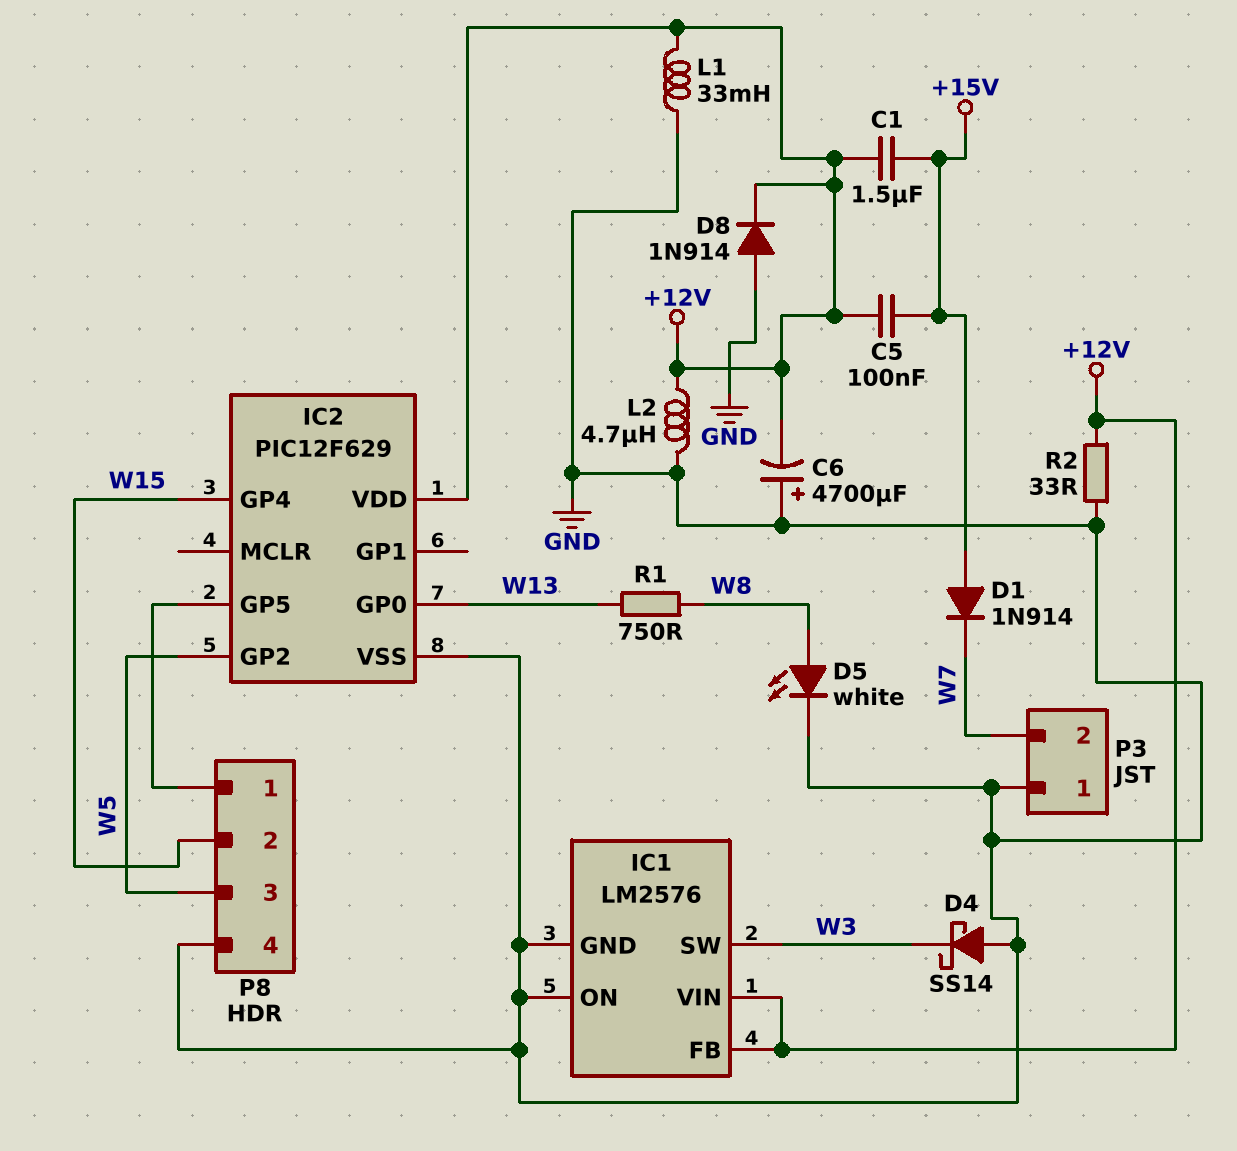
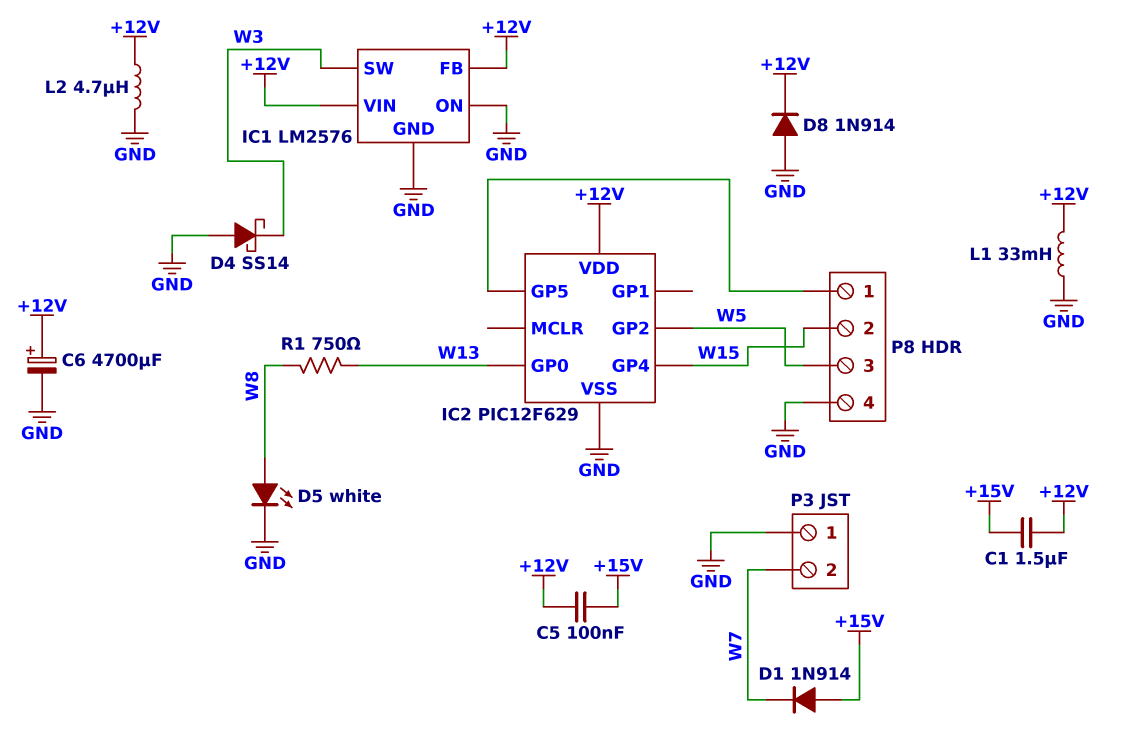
C6: 4700uF (plus GND, minus +12V) -> 4700uF (plus +12V, minus GND)
R2: 33 (+12V, GND) -> none

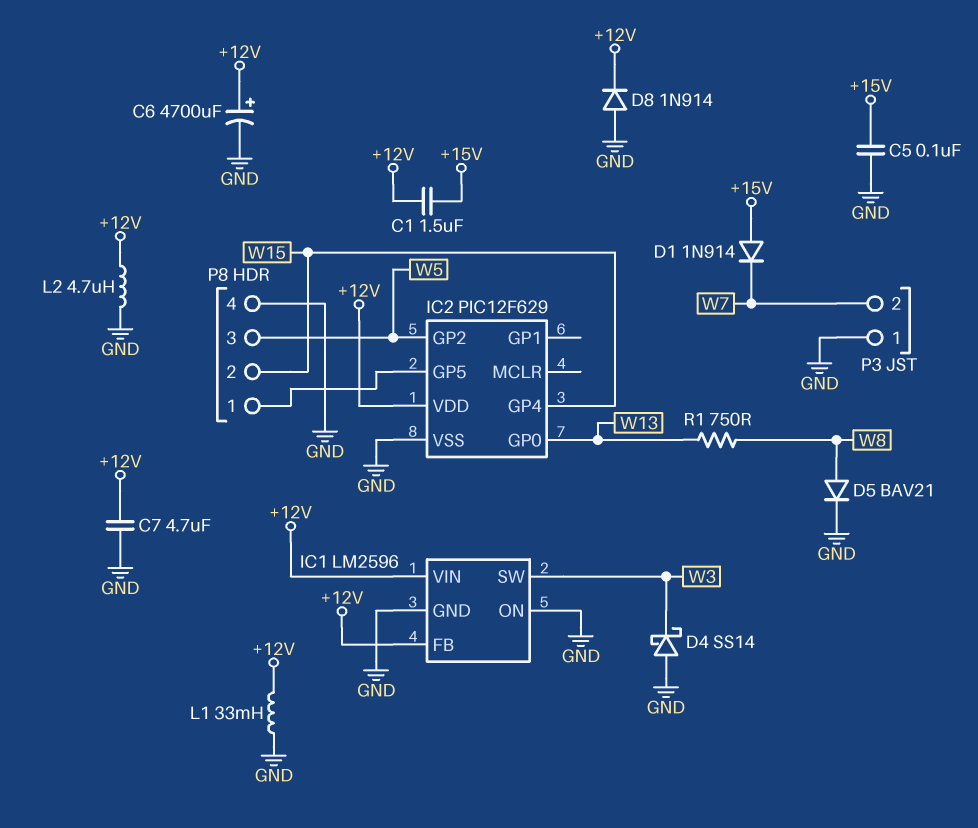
C5: 100nF (+12V, +15V) -> 100nF (+15V, GND)
C7: none -> 4.7uF (+12V, GND)
D5: LED white (A W8, K GND) -> diode BAV21 (A W8, K GND)
IC1: LM2576 -> LM2596

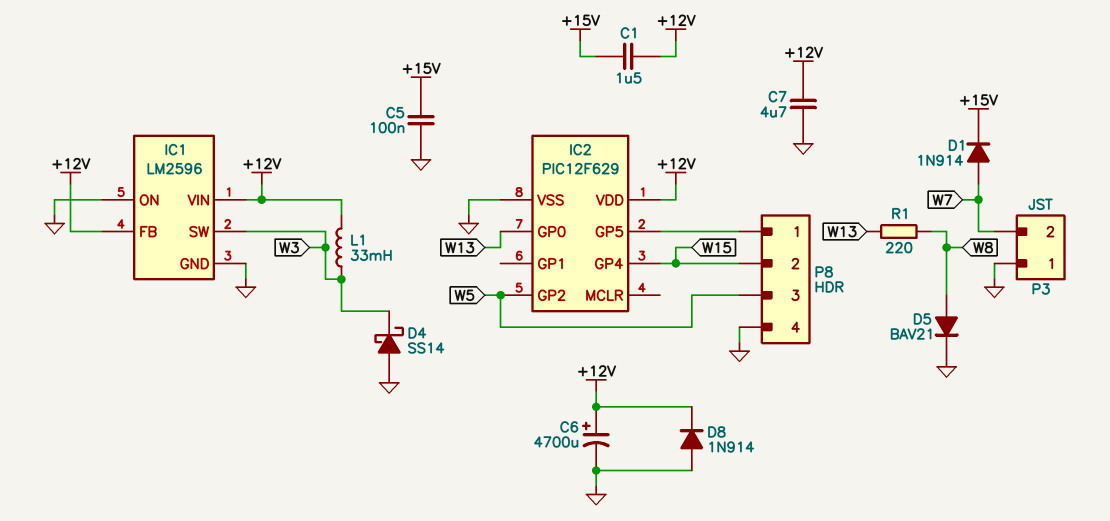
D1: diode 1N914 (A +15V, K W7) -> diode 1N914 (A W7, K +15V)
L1: 33mH (+12V, GND) -> 33mH (+12V, W3)
L2: 4.7uH (+12V, GND) -> none
R1: 750 (W8, W13) -> 220 (W8, W13)

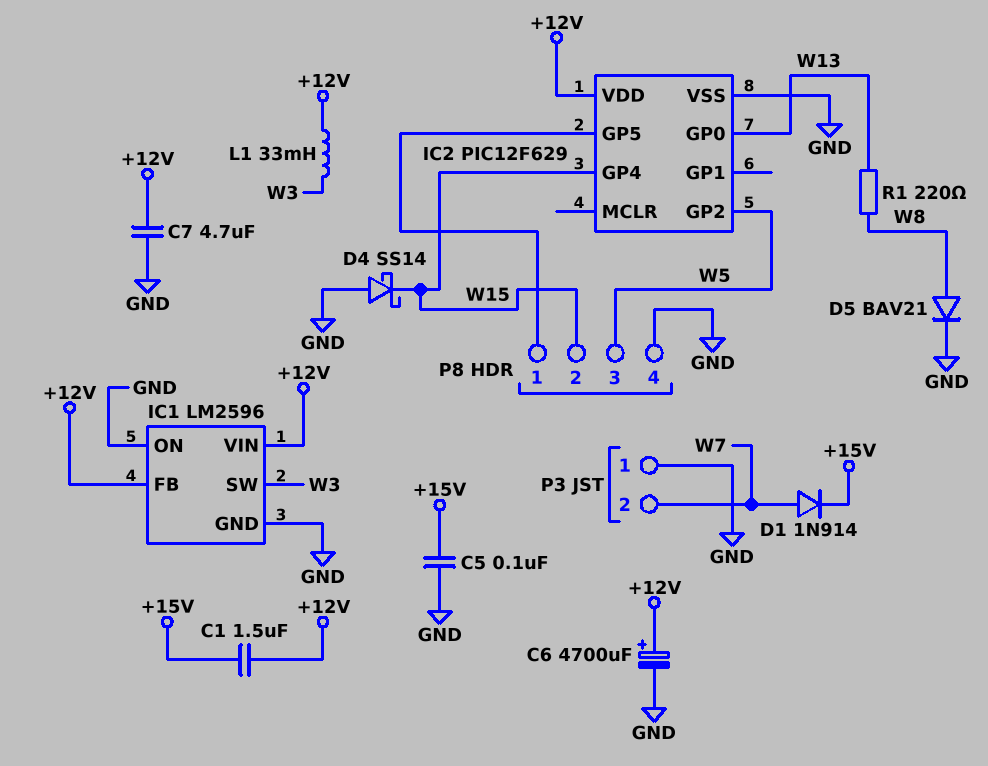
D4: schottky SS14 (A GND, K W3) -> schottky SS14 (A GND, K W15)
D8: diode 1N914 (A GND, K +12V) -> none

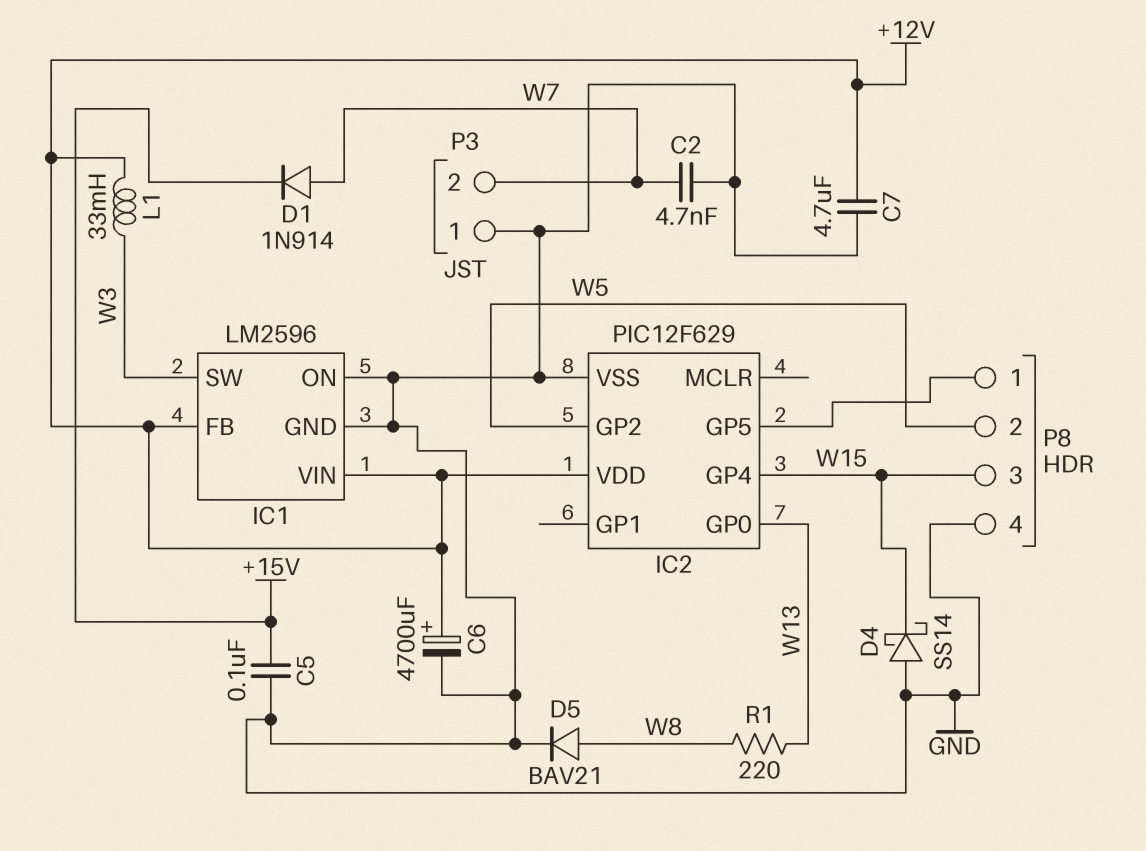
C1: 1.5uF (+12V, +15V) -> none
C2: none -> 4.7nF (GND, W7)
P8 pin 2: W15 -> W5
P8 pin 3: W5 -> W15

